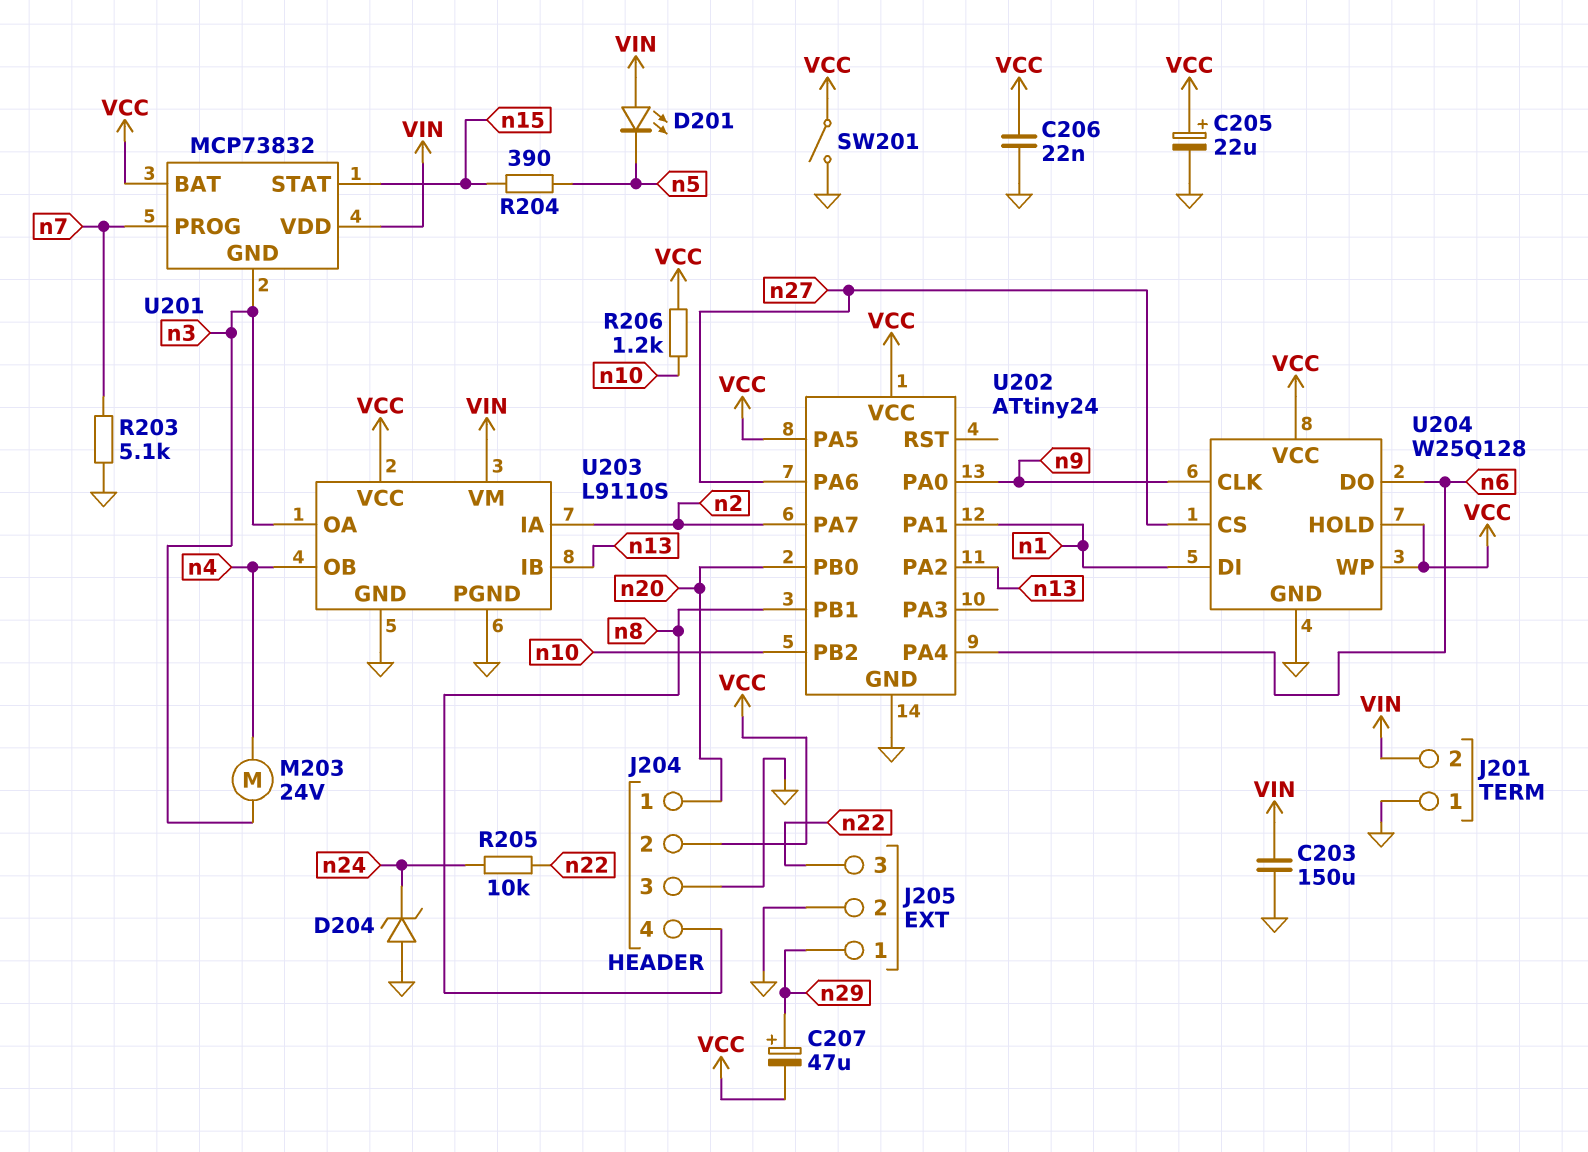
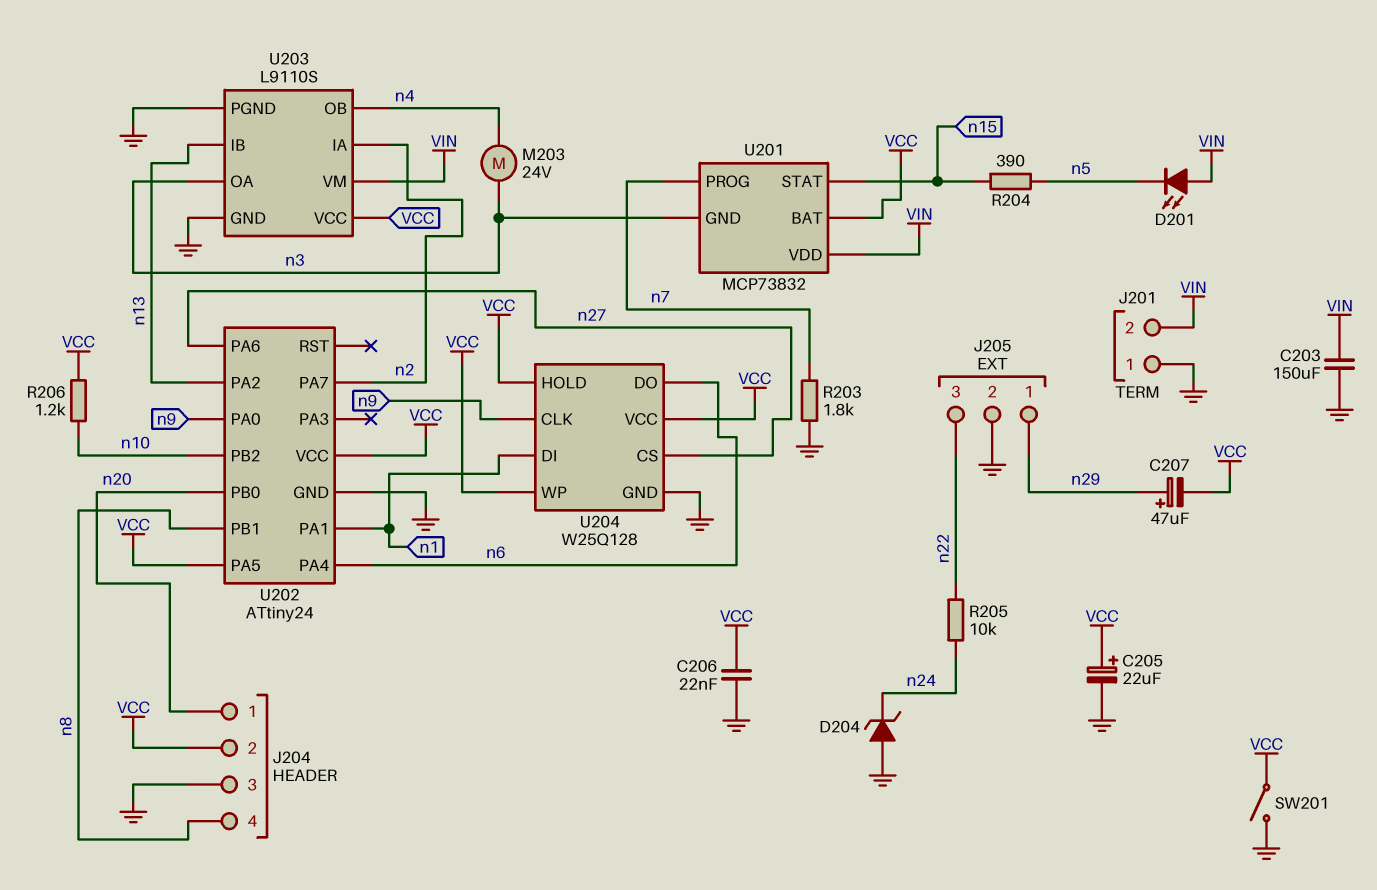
R203: 5.1k (GND, n7) -> 1.8k (GND, n7)

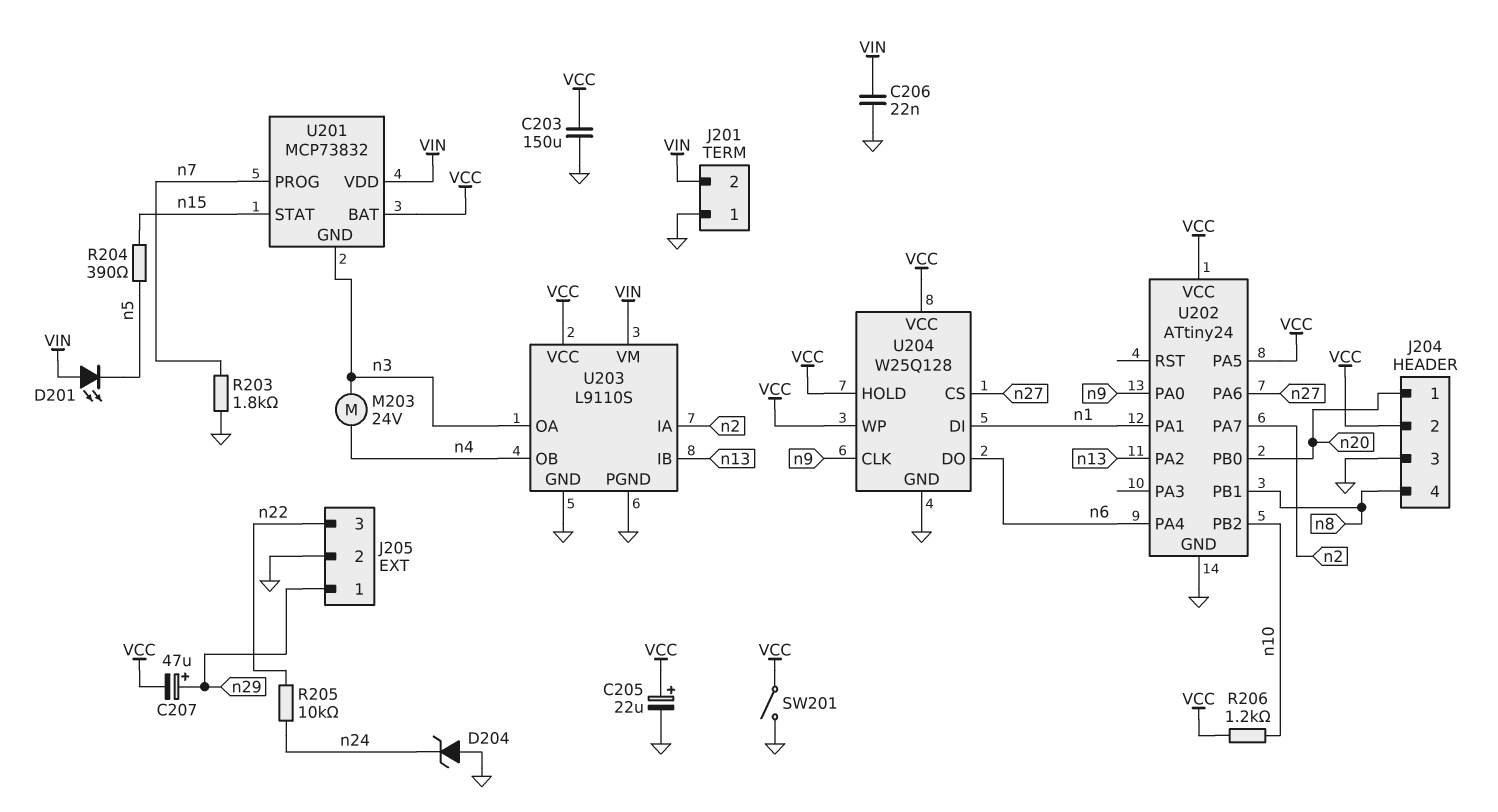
C203: 150uF (GND, VIN) -> 150uF (GND, VCC)
C206: 22nF (GND, VCC) -> 22nF (GND, VIN)

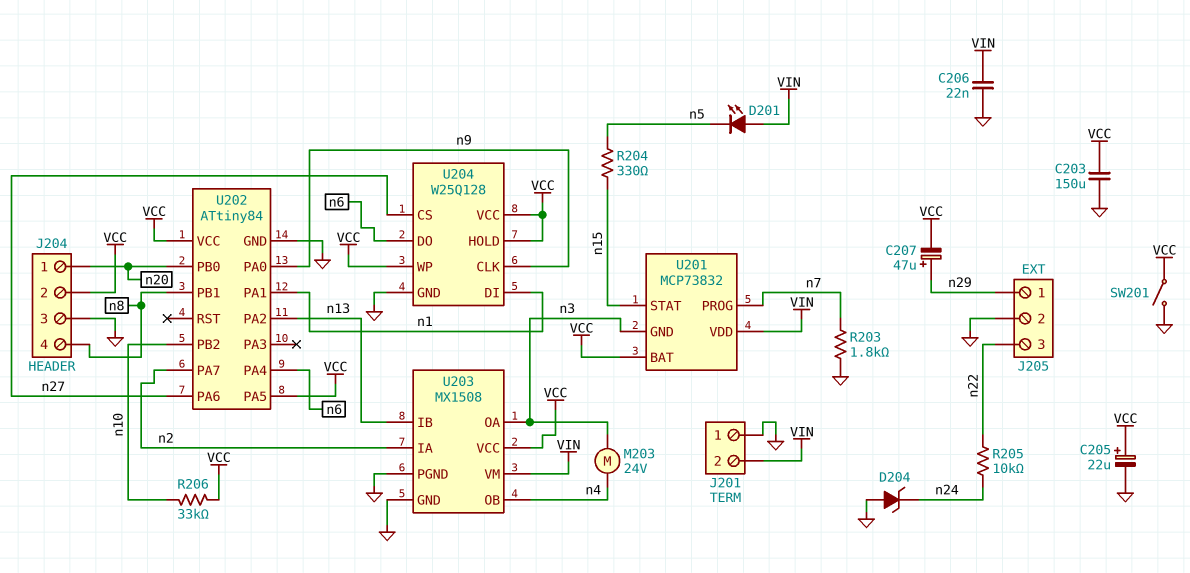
R204: 390 (n5, n15) -> 330 (n5, n15)
R206: 1.2k (VCC, n10) -> 33k (VCC, n10)
U202: ATtiny24 -> ATtiny84
U203: L9110S -> MX1508

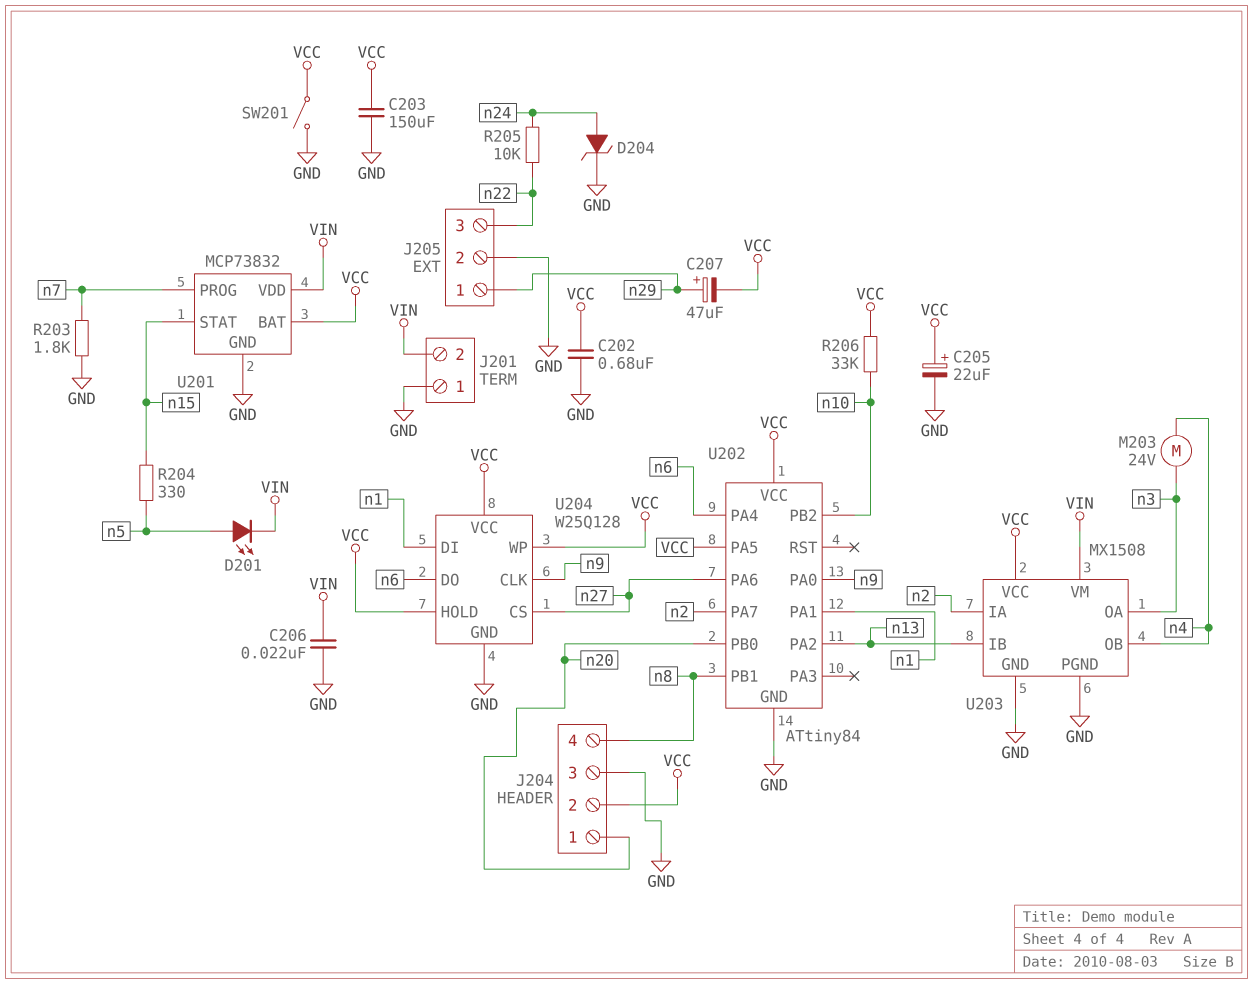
C202: none -> 680nF (GND, VCC)
D201: LED (A VIN, K n5) -> LED (A n5, K VIN)
D204: zener (A GND, K n24) -> zener (A n24, K GND)
U201 pin GND: n3 -> GND

